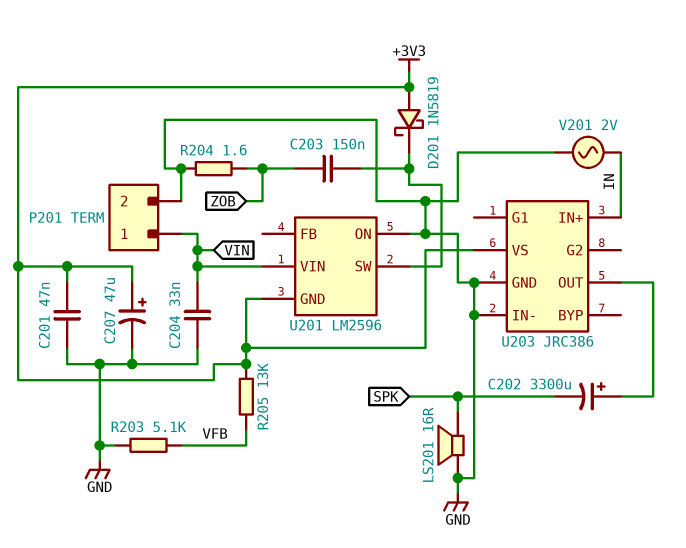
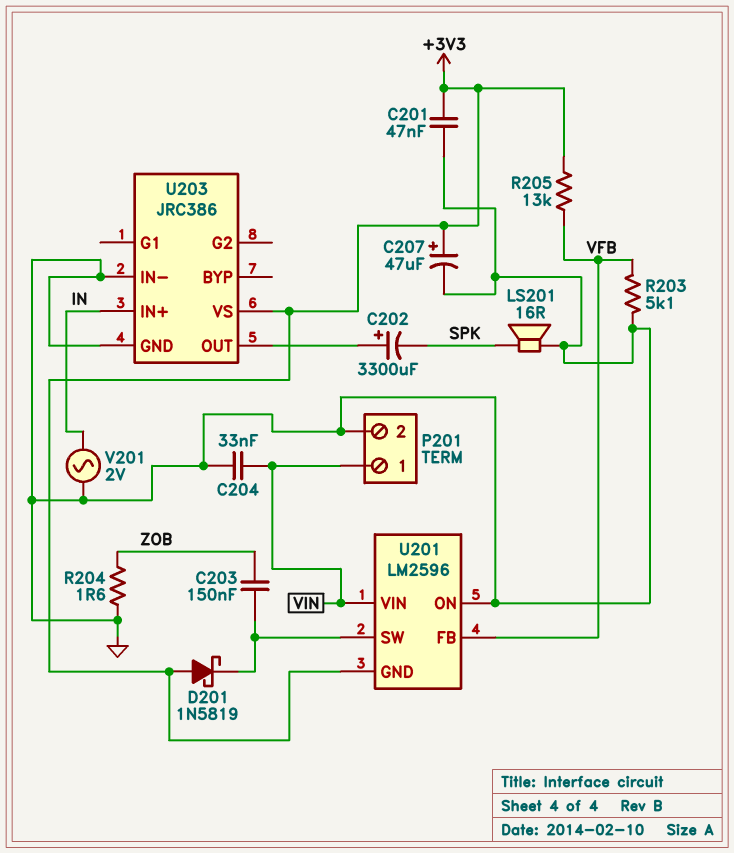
U201 pin FB: none -> VFB

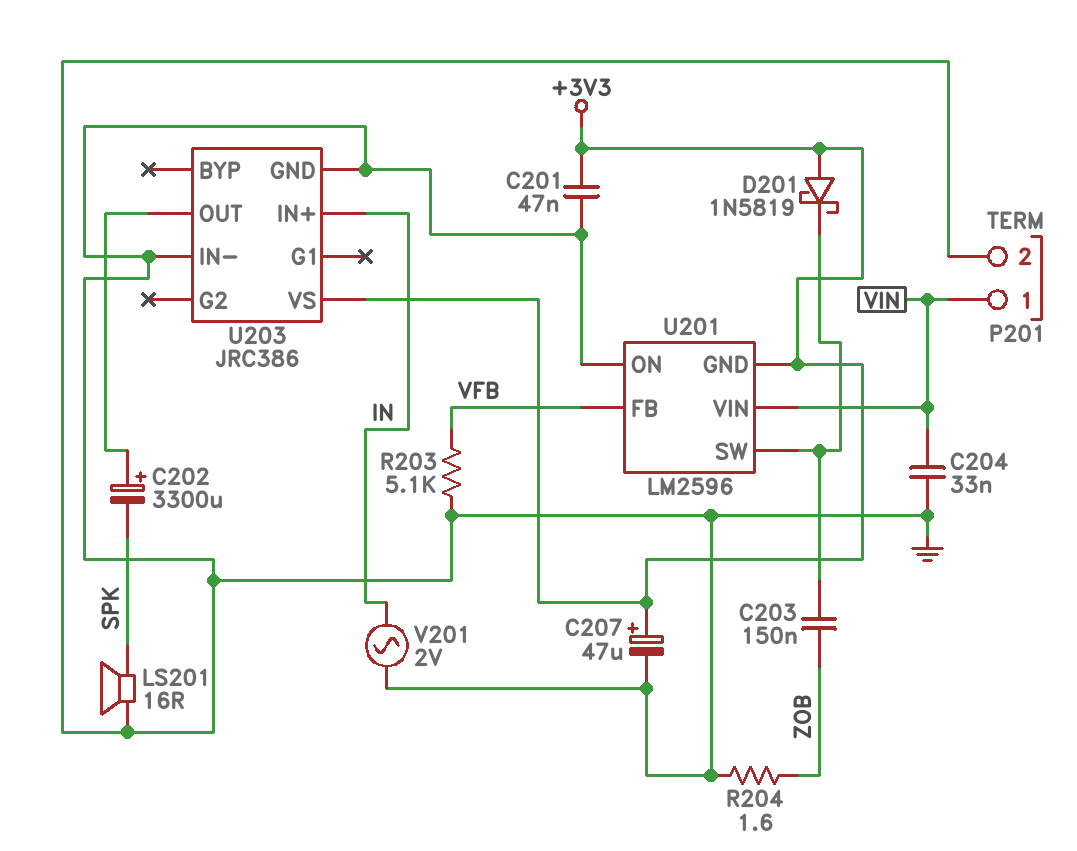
R205: 13k (+3V3, VFB) -> none

